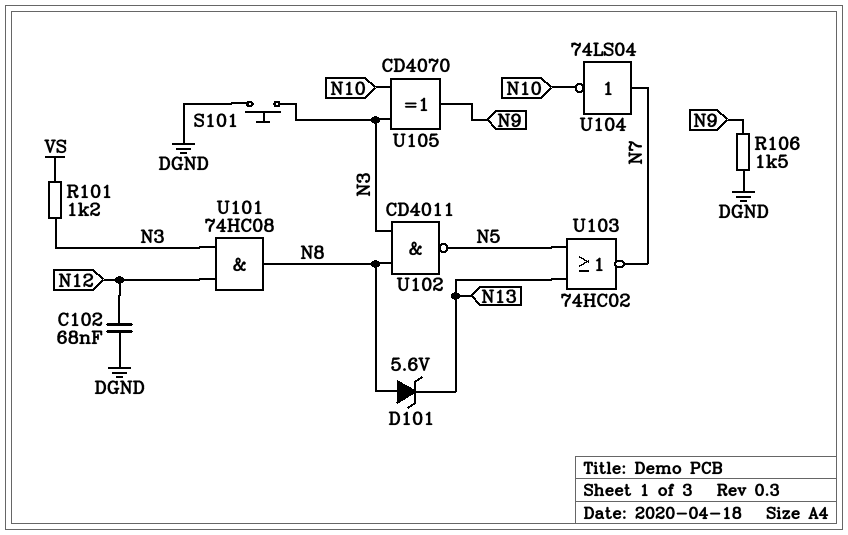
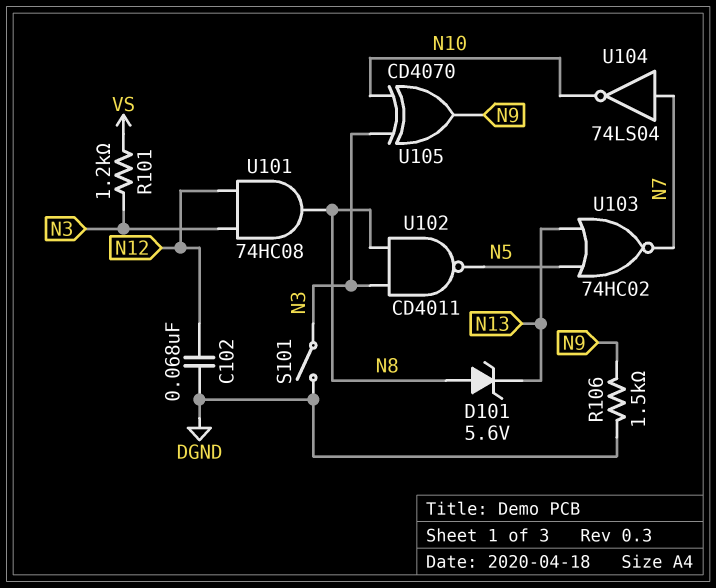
S101: button (DGND, N3) -> switch (DGND, N3)

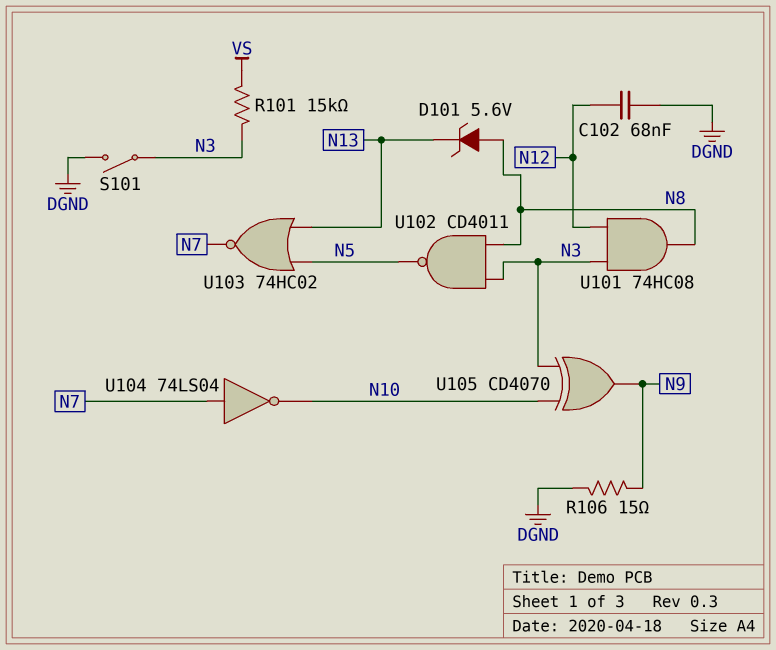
R101: 1.2k (N3, VS) -> 15k (N3, VS)
R106: 1.5k (DGND, N9) -> 15 (DGND, N9)

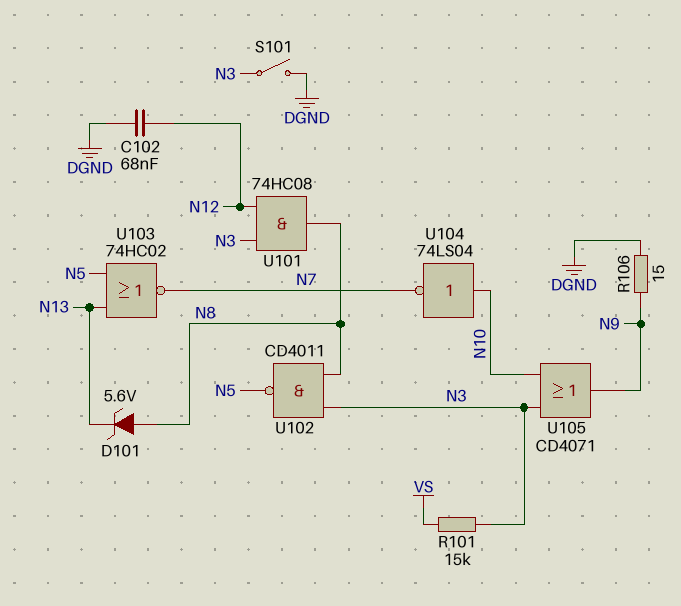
U104: NOT 74LS04 (in N7, out N10) -> NOT 74LS04 (in N10, out N7)
U105: XOR CD4070 (in N3, in N10, out N9) -> OR CD4071 (in N3, in N10, out N9)

